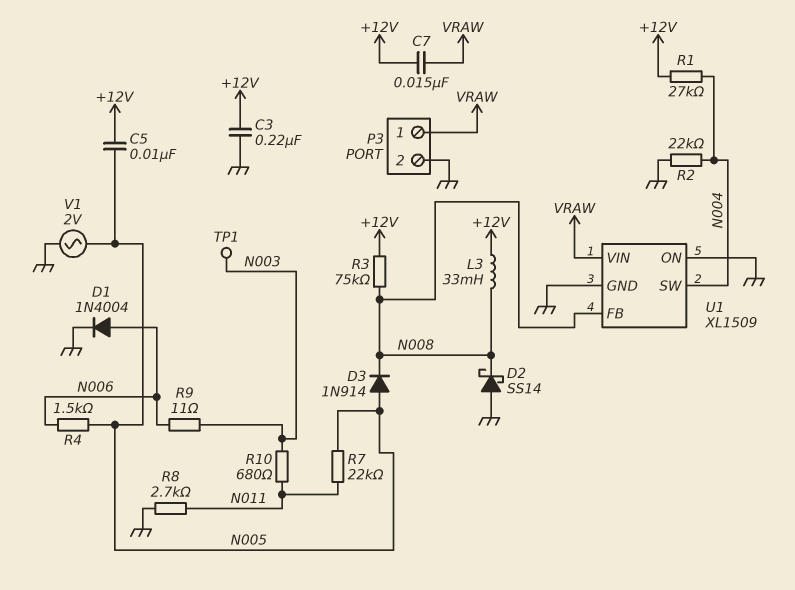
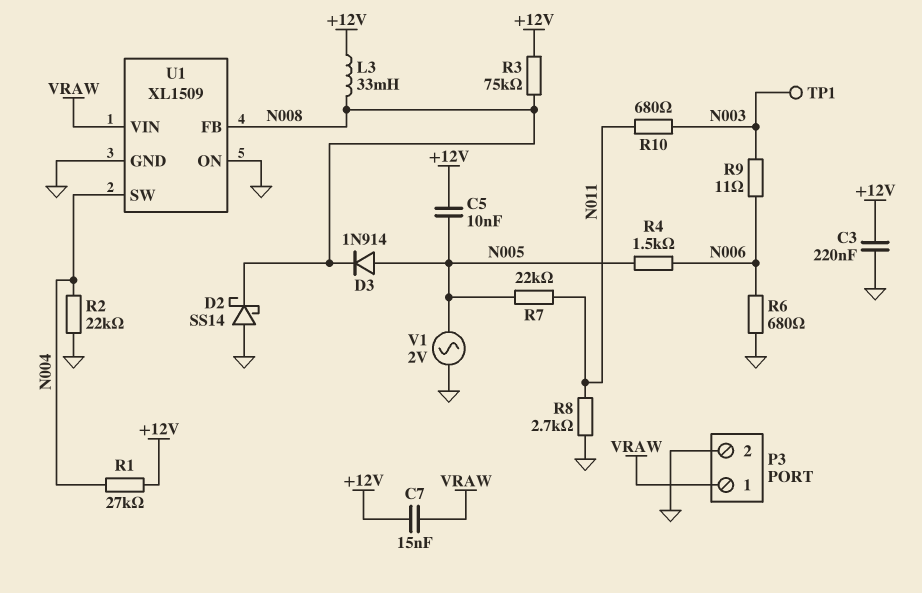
D1: diode 1N4004 (A N006, K GND) -> none
R6: none -> 680 (GND, N006)

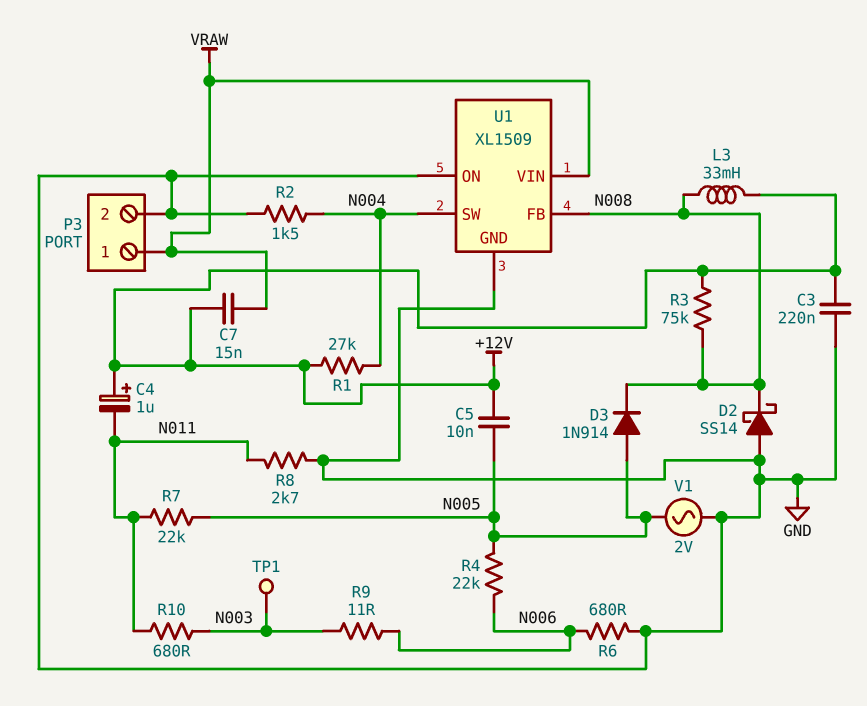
C4: none -> 1uF (plus +12V, minus N011)
R2: 22k (GND, N004) -> 1.5k (GND, N004)
R4: 1.5k (N005, N006) -> 22k (N005, N006)

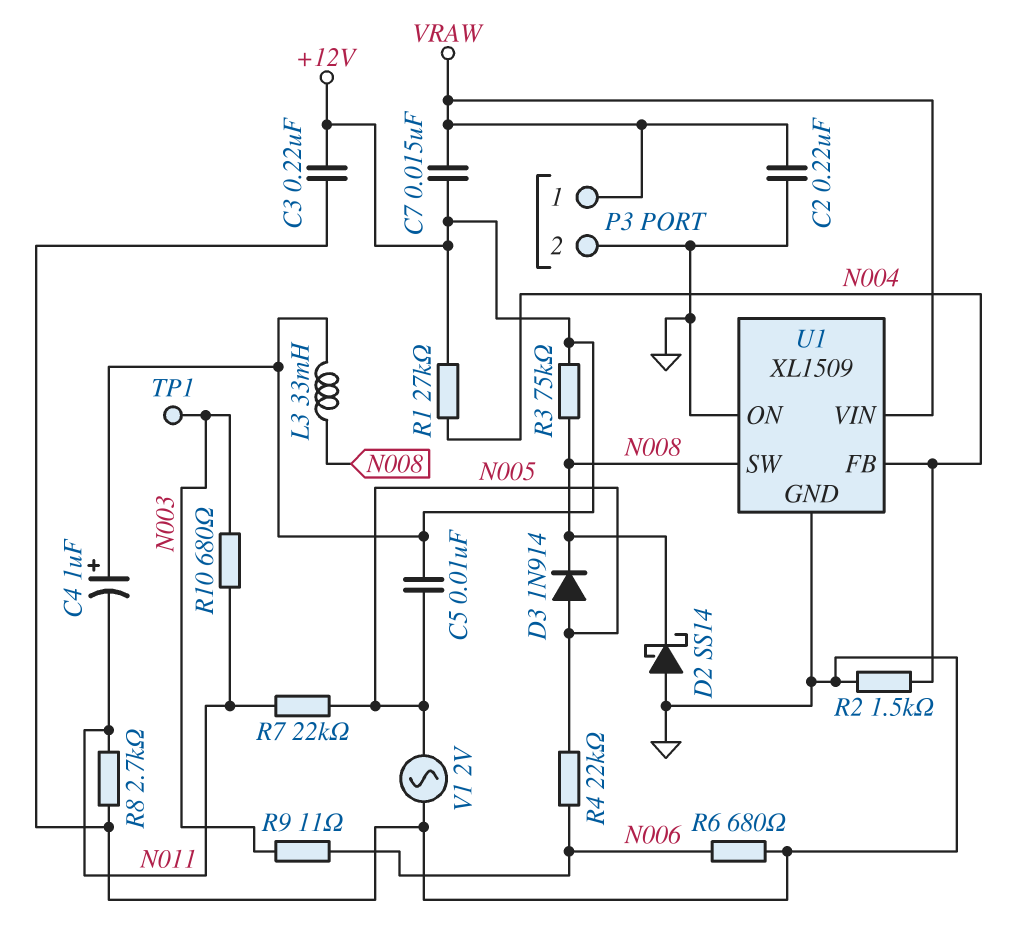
C2: none -> 220nF (GND, VRAW)
U1 pin FB: N008 -> N004
U1 pin SW: N004 -> N008

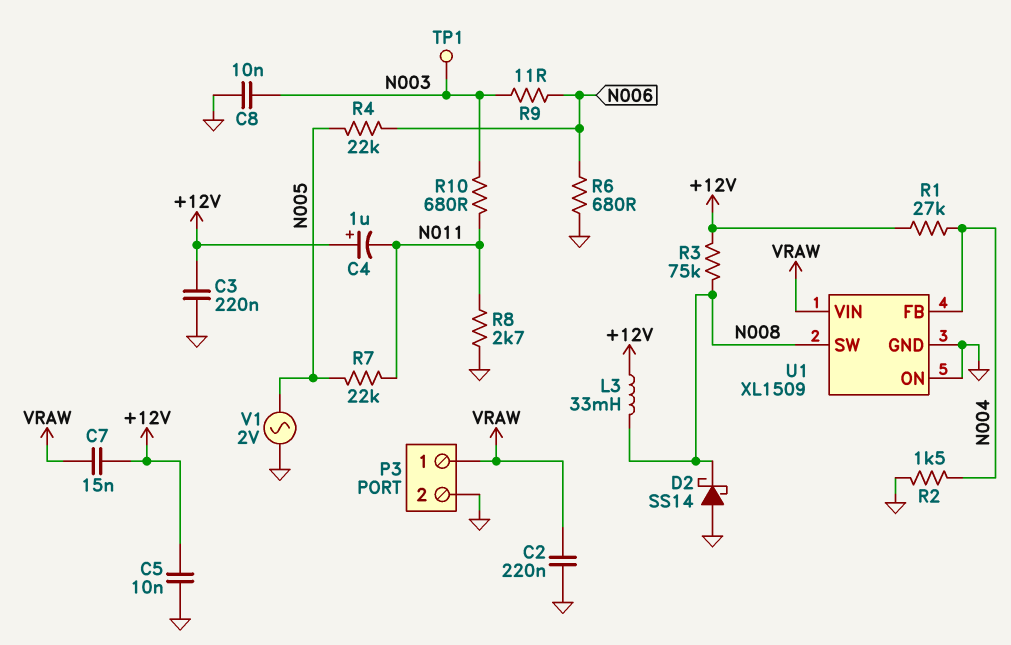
C5: 10nF (+12V, N005) -> 10nF (+12V, GND)
C8: none -> 10nF (GND, N003)
D3: diode 1N914 (A N005, K N008) -> none

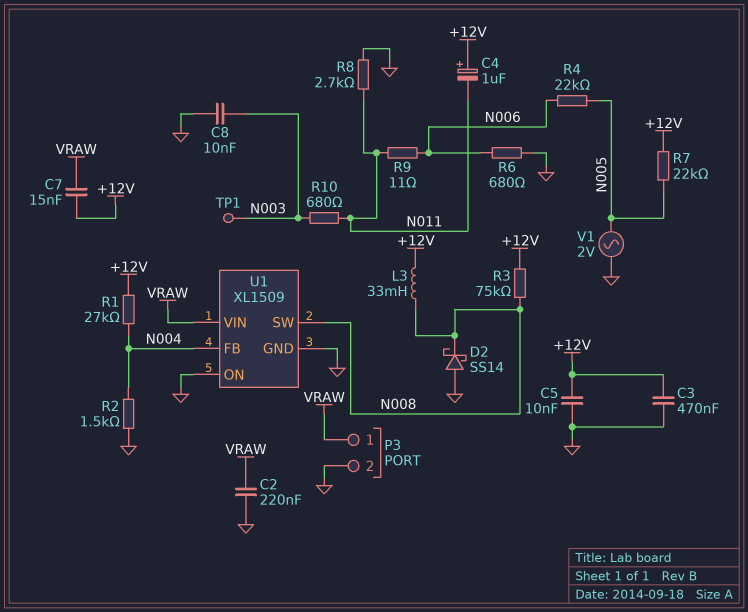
C3: 220nF (+12V, GND) -> 470nF (+12V, GND)
R7: 22k (N005, N011) -> 22k (+12V, N005)
R9: 11 (N003, N006) -> 11 (N006, N011)

